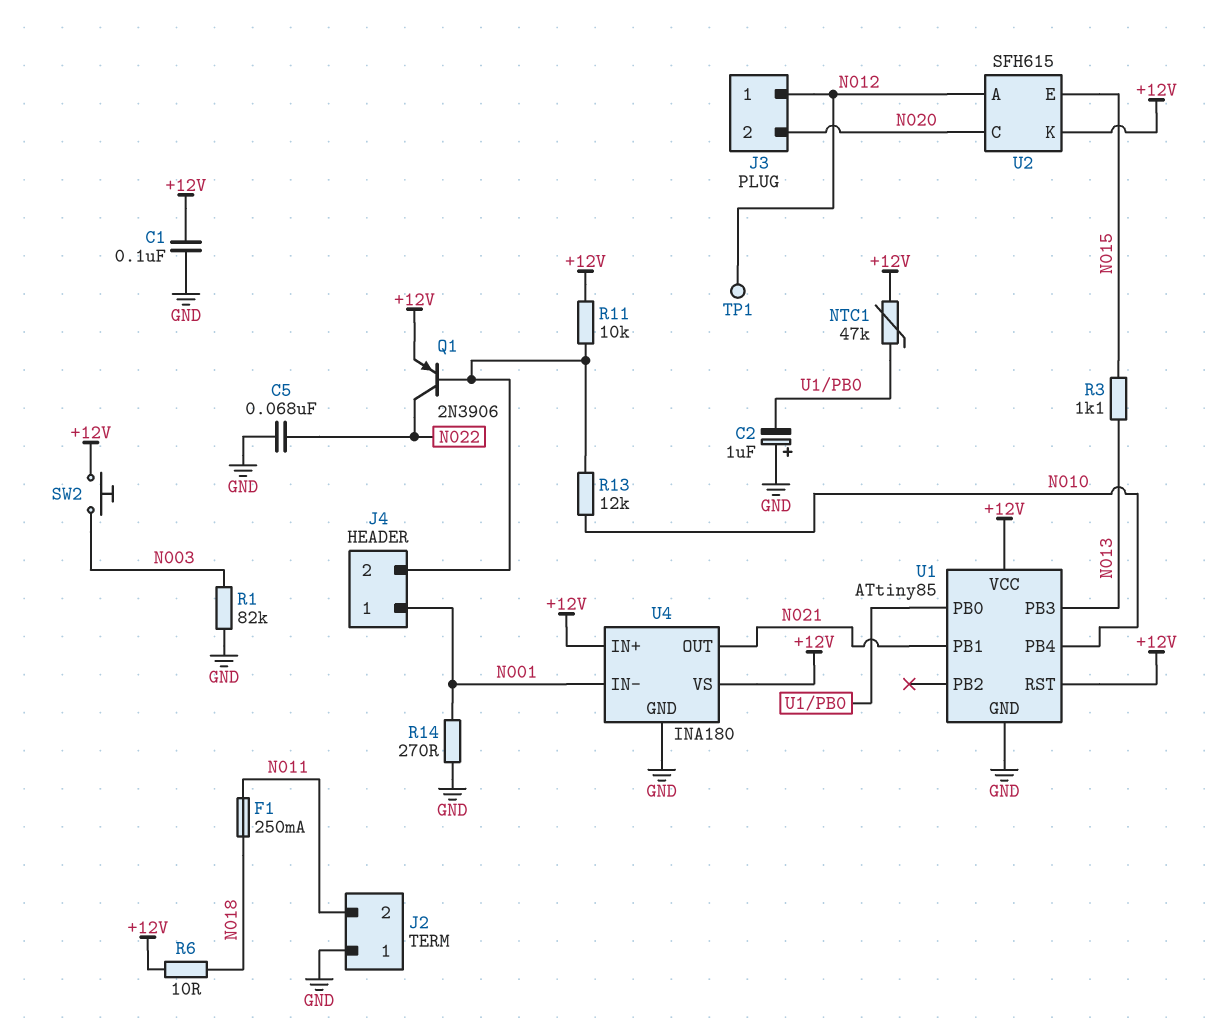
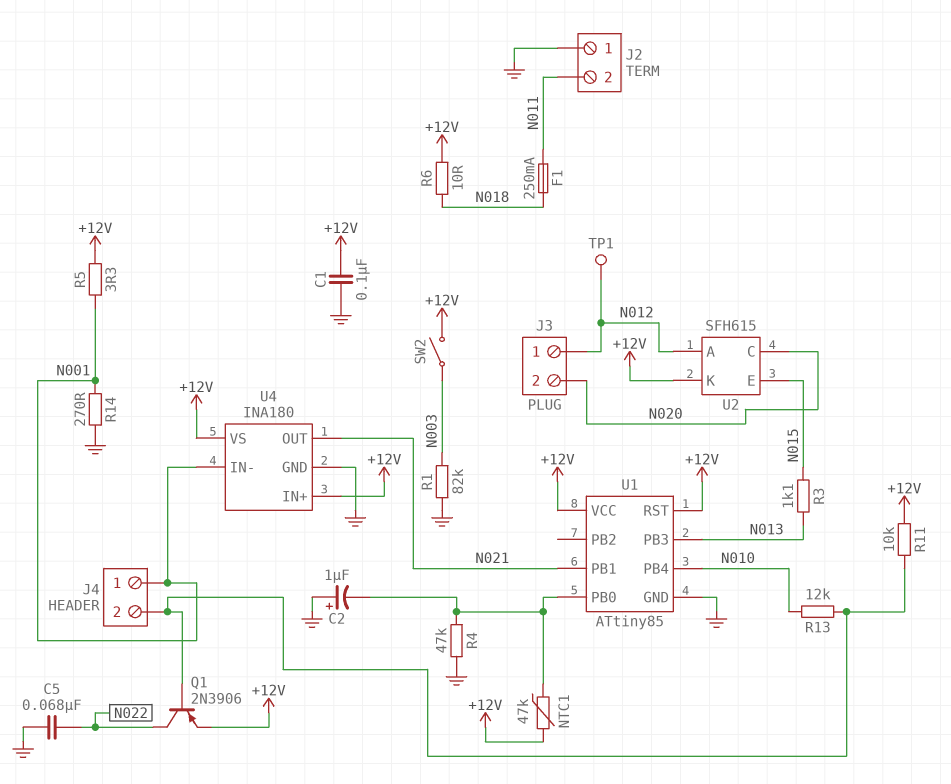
R4: none -> 47k (GND, U1/PB0)
R5: none -> 3.3 (+12V, N001)
SW2: button (+12V, N003) -> switch (+12V, N003)

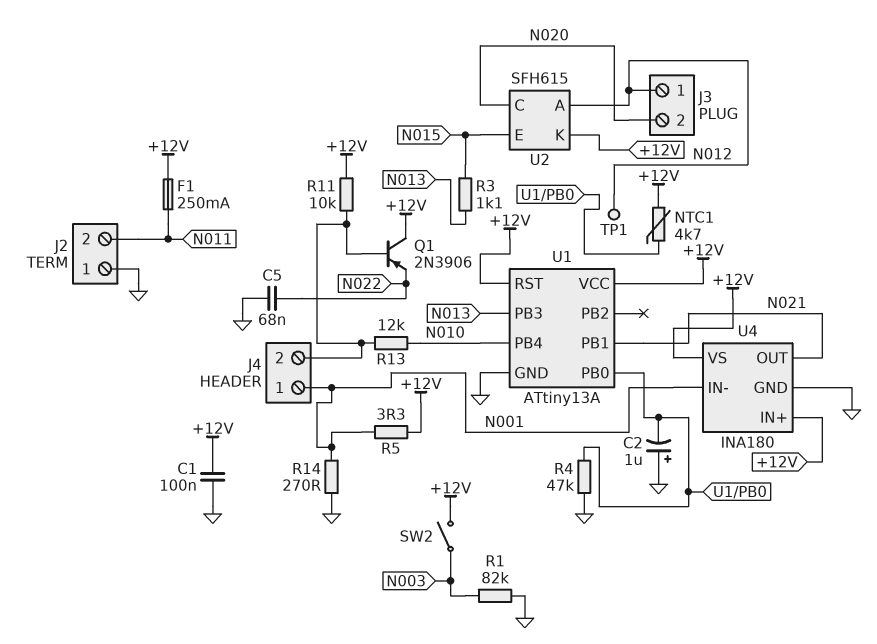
F1: 250mA (N011, N018) -> 250mA (+12V, N011)
NTC1: 47k (+12V, U1/PB0) -> 4.7k (+12V, U1/PB0)
Q1: PNP 2N3906 (B J4/2, C N022, E +12V) -> PNP 2N3906 (B J4/2, C +12V, E N022)
R6: 10 (+12V, N018) -> none
U1: ATtiny85 -> ATtiny13A

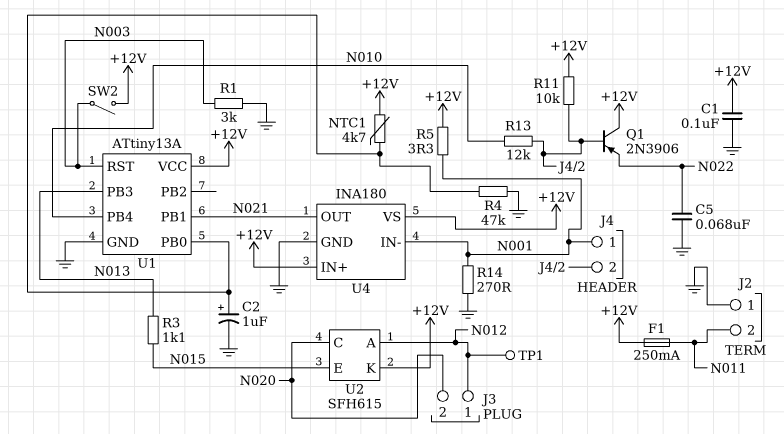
C2: 1uF (plus GND, minus U1/PB0) -> 1uF (plus U1/PB0, minus GND)
R1: 82k (GND, N003) -> 3k (GND, N003)
U1 pin RST: +12V -> N003

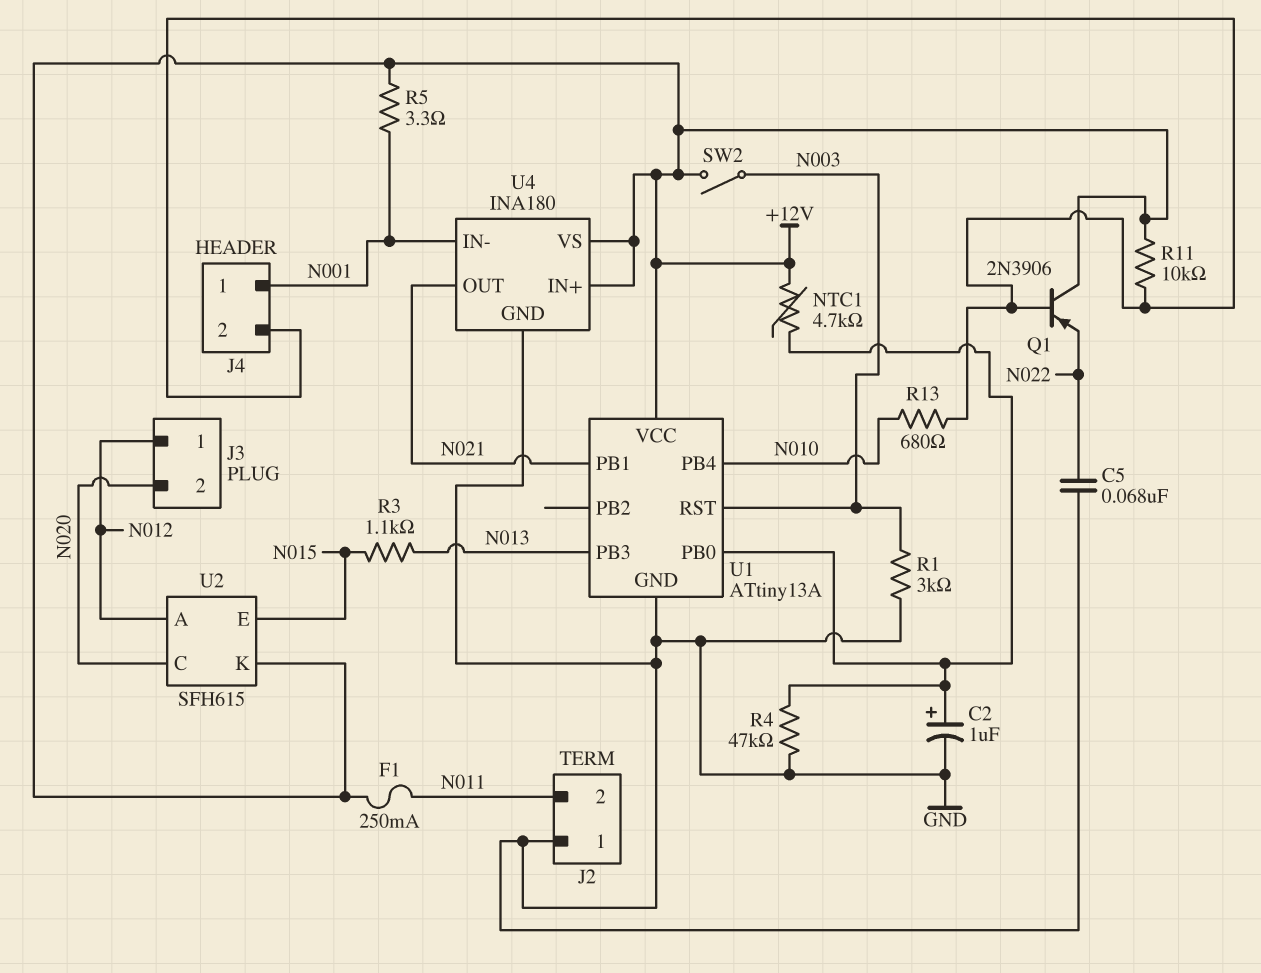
C1: 100nF (+12V, GND) -> none
R13: 12k (J4/2, N010) -> 680 (J4/2, N010)
R14: 270 (GND, N001) -> none
TP1: test point (N012) -> none

